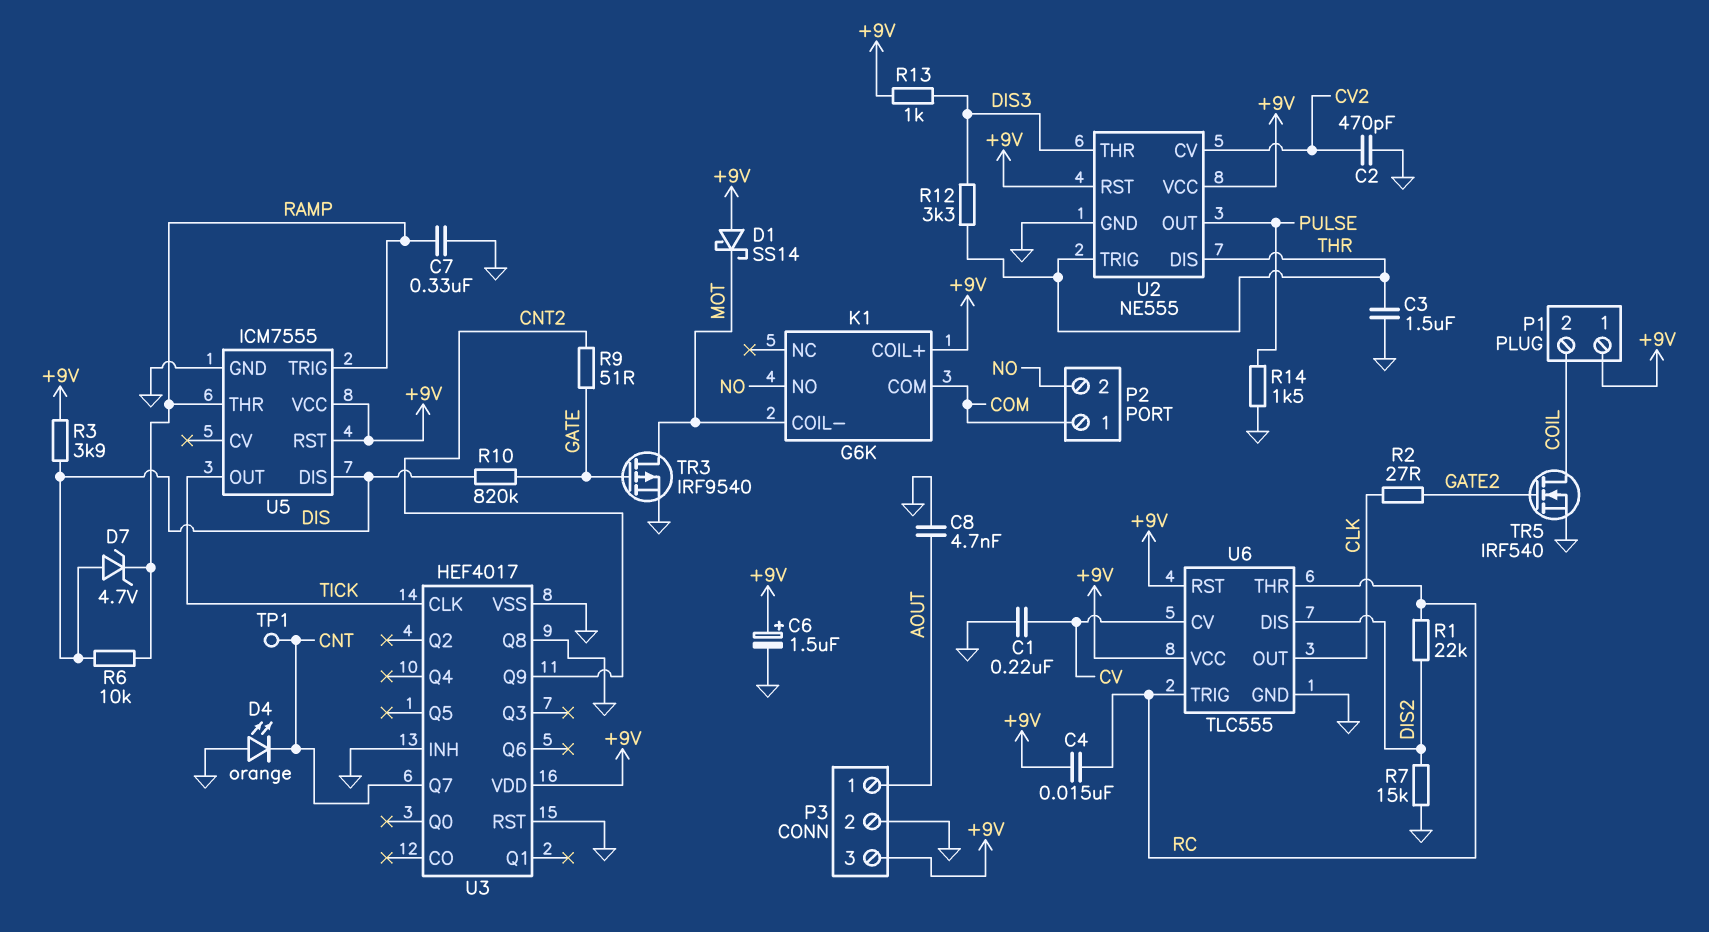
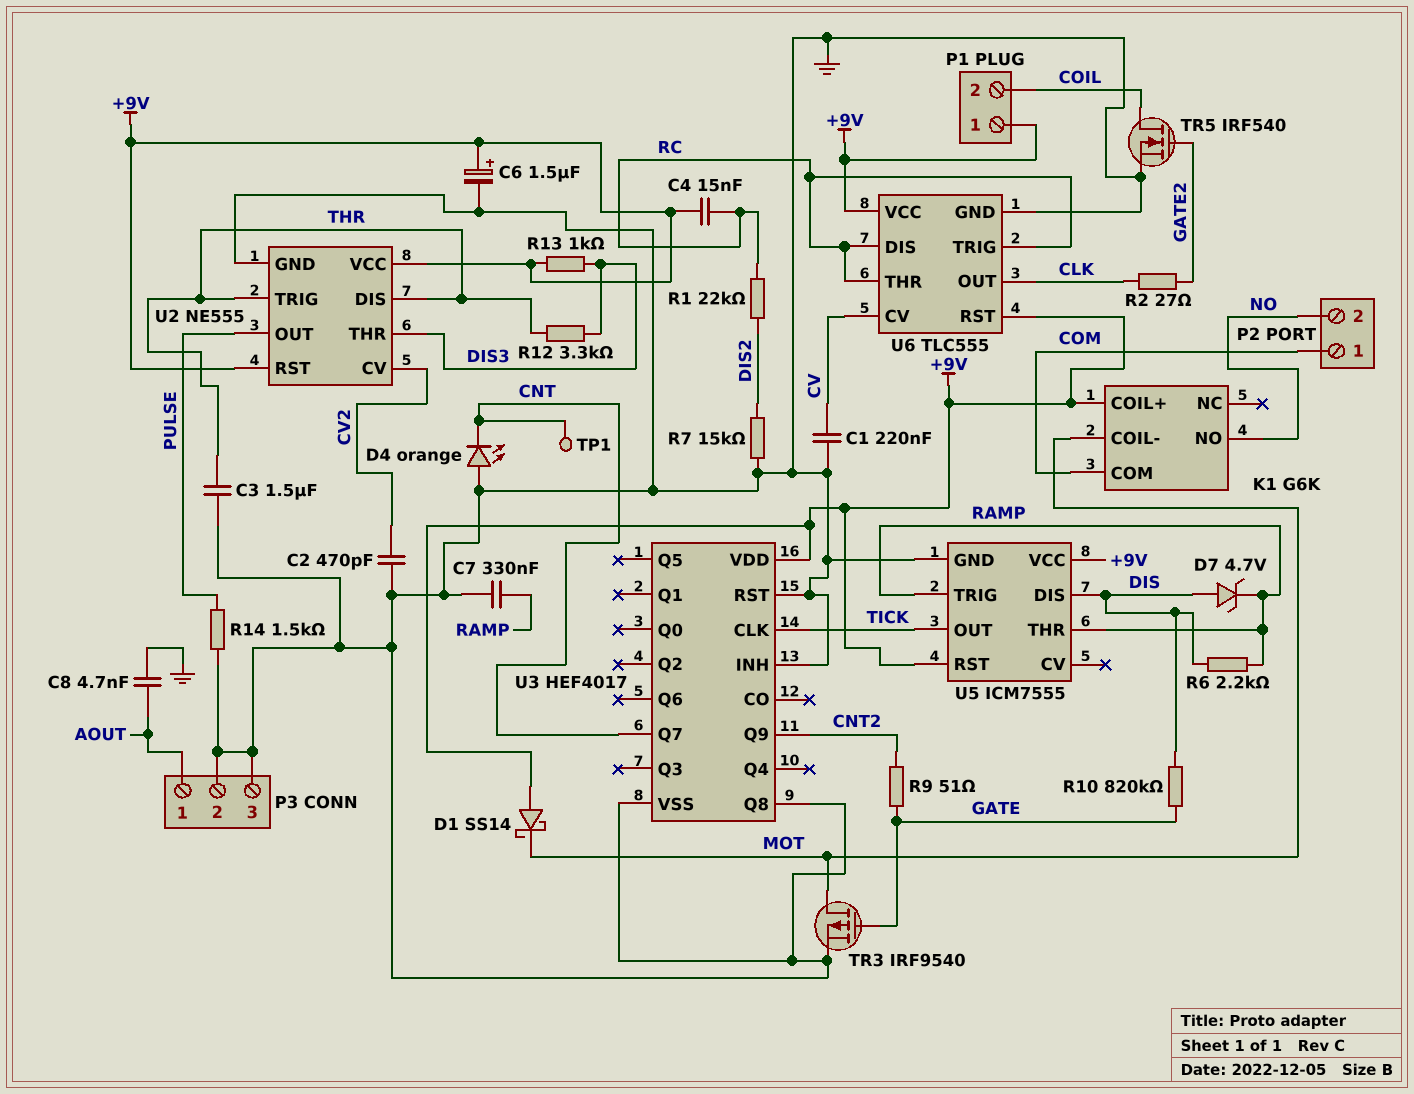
P3 pin 3: +9V -> GND
R3: 3.9k (+9V, DIS) -> none
R6: 10k (DIS, RAMP) -> 2.2k (DIS, RAMP)
U6 pin DIS: DIS2 -> RC

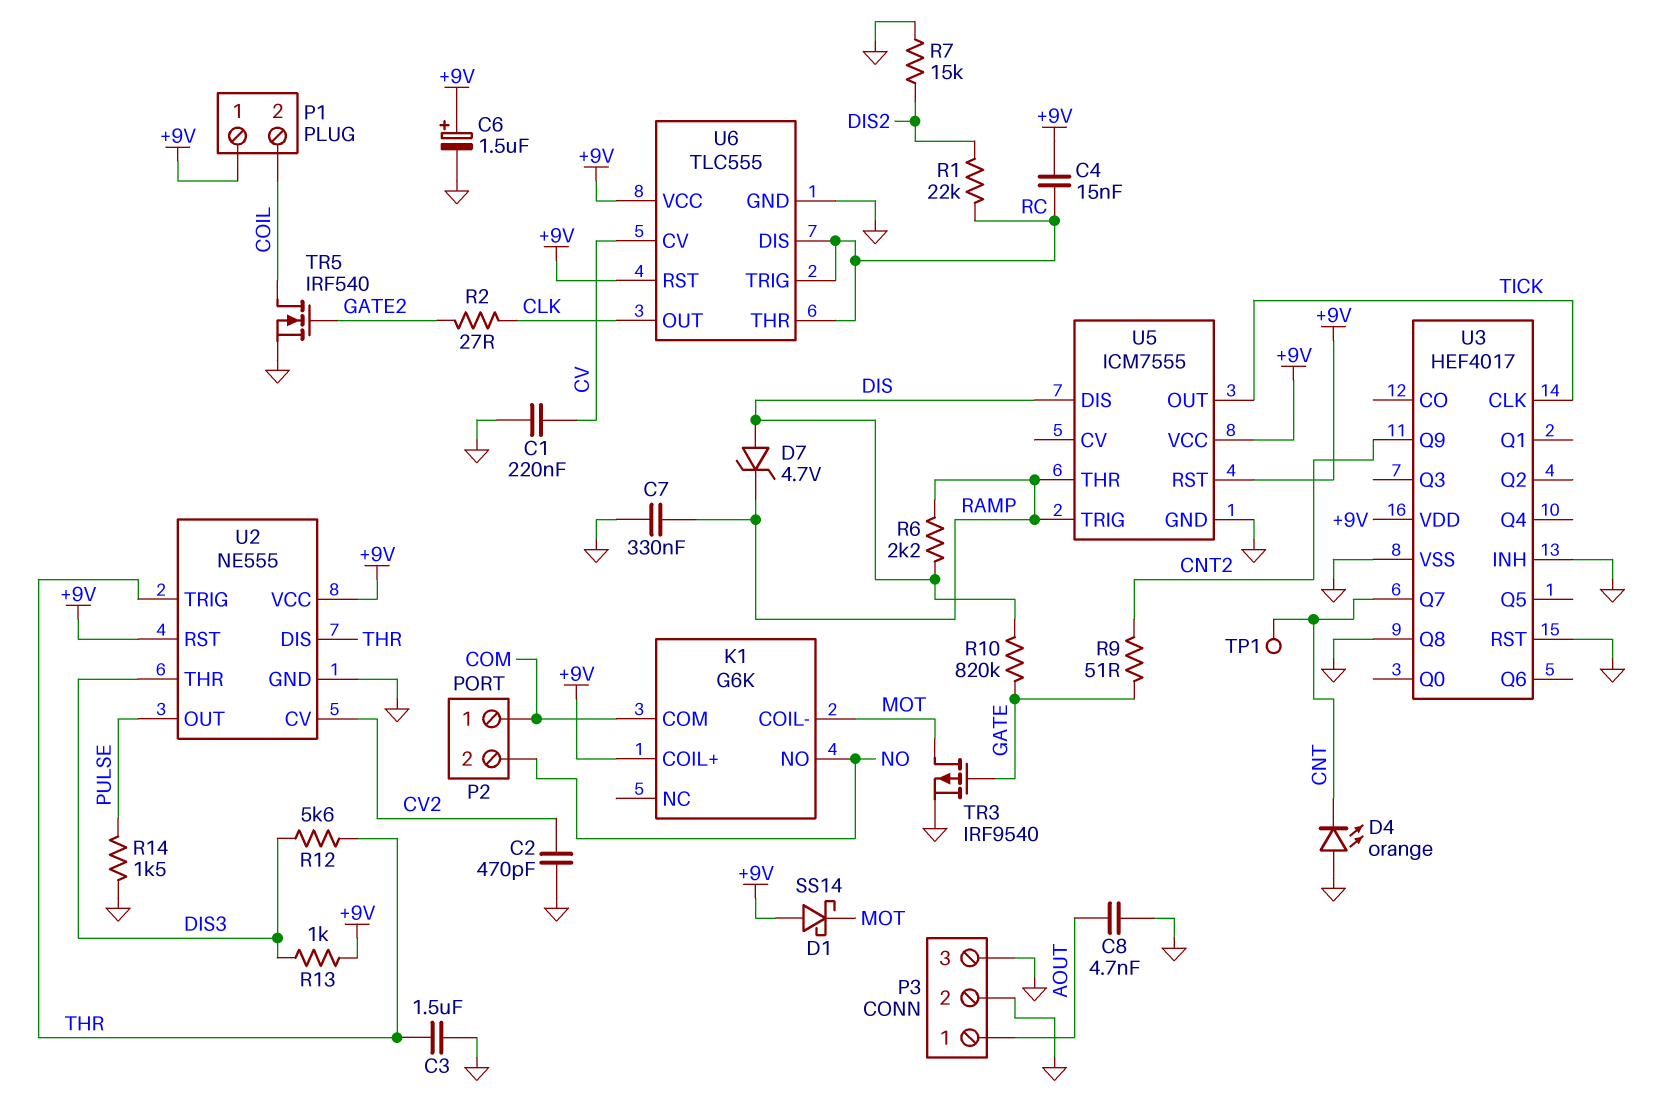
R12: 3.3k (DIS3, THR) -> 5.6k (DIS3, THR)

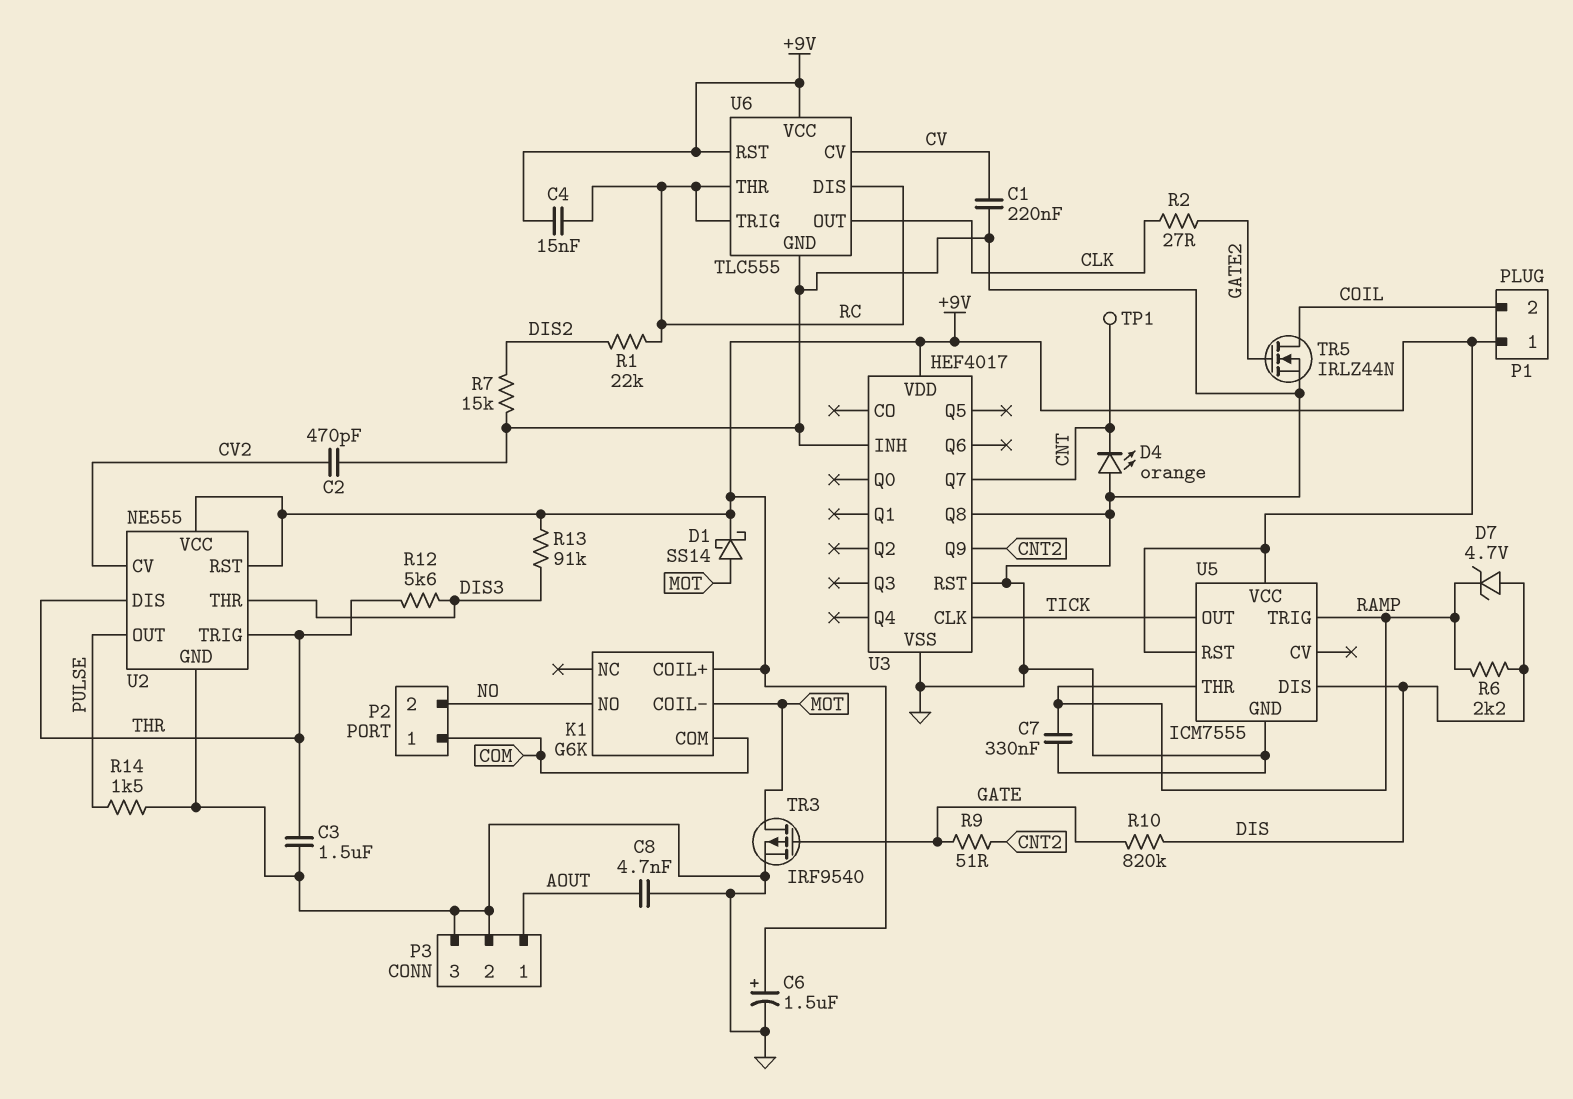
D1: schottky SS14 (A +9V, K MOT) -> schottky SS14 (A MOT, K +9V)
R13: 1k (+9V, DIS3) -> 91k (+9V, DIS3)
TR5: NMOS IRF540 (G GATE2, D COIL, S GND) -> NMOS IRLZ44N (G GATE2, D COIL, S GND)

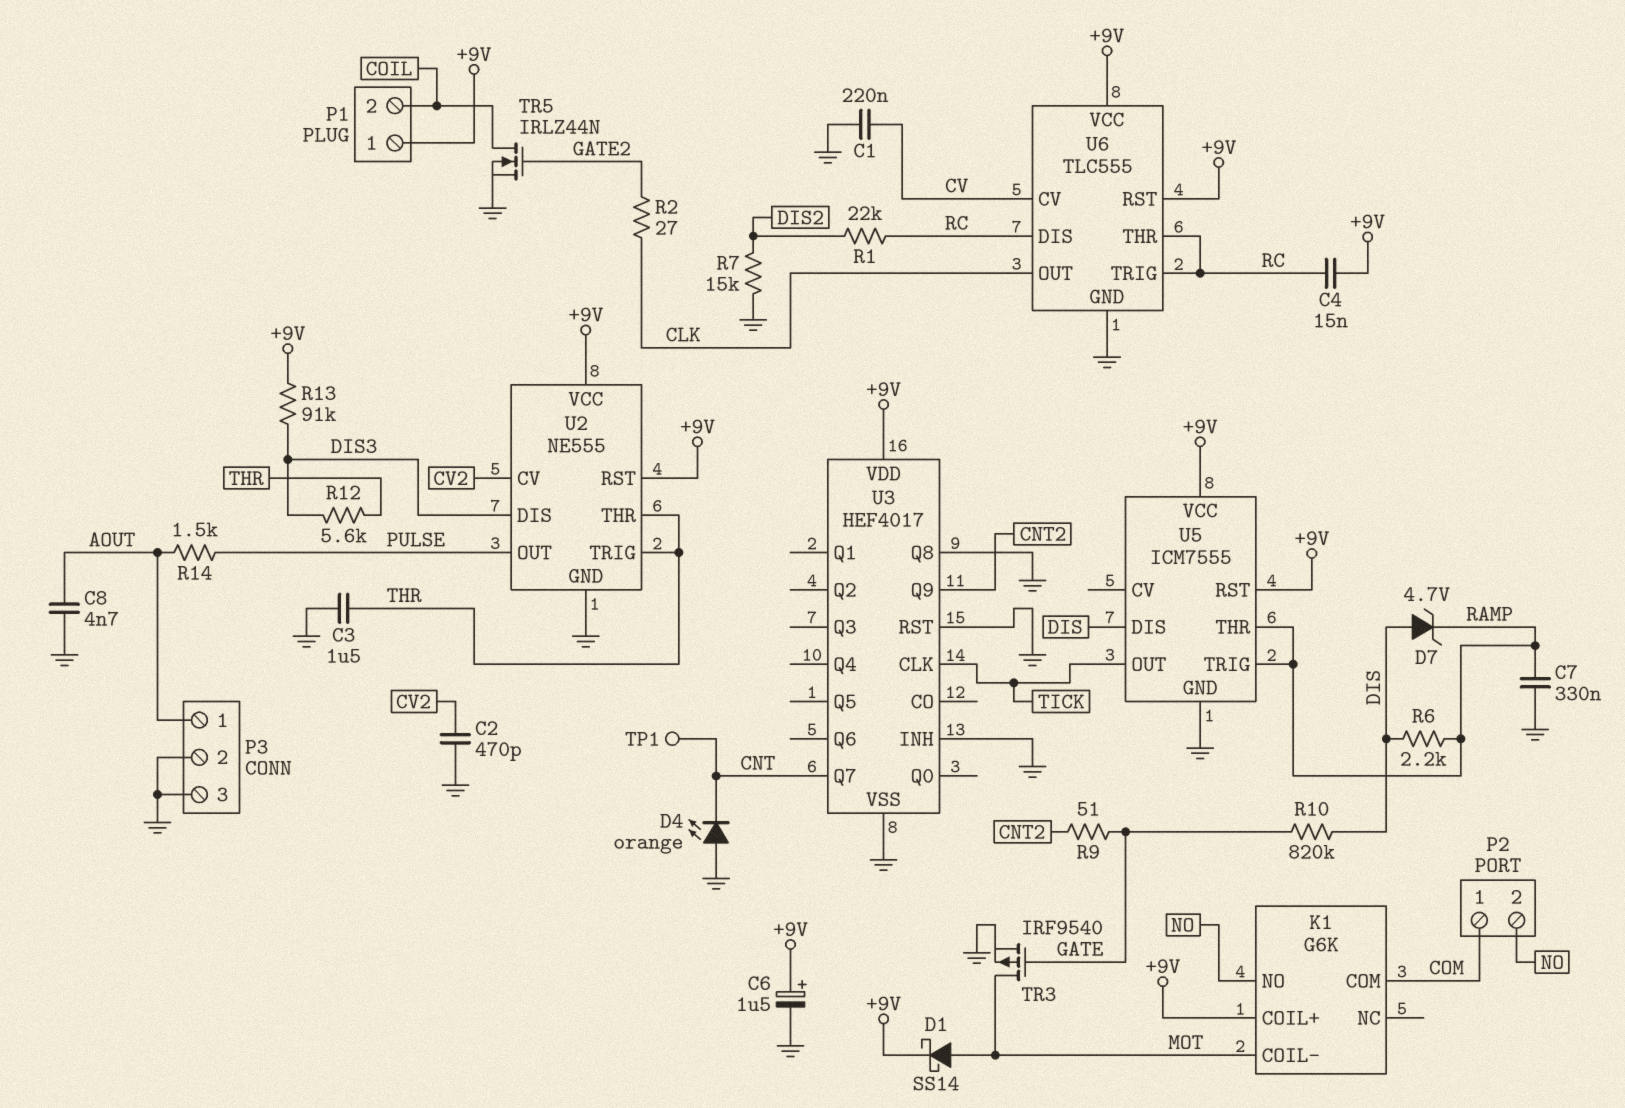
R14: 1.5k (GND, PULSE) -> 1.5k (AOUT, PULSE)
U2 pin DIS: THR -> DIS3
U2 pin THR: DIS3 -> THR

